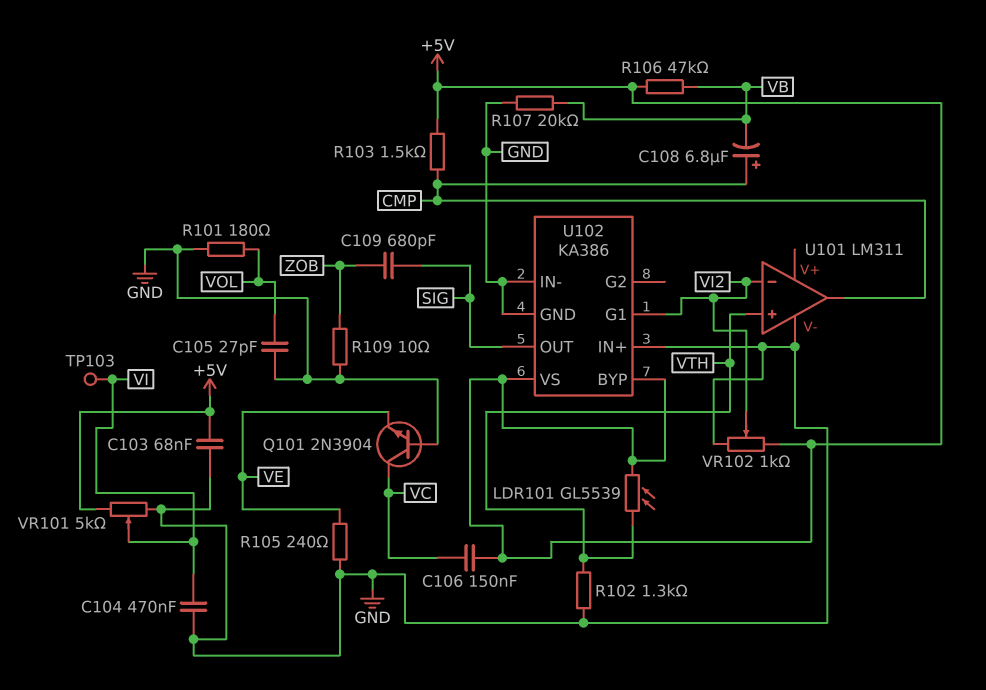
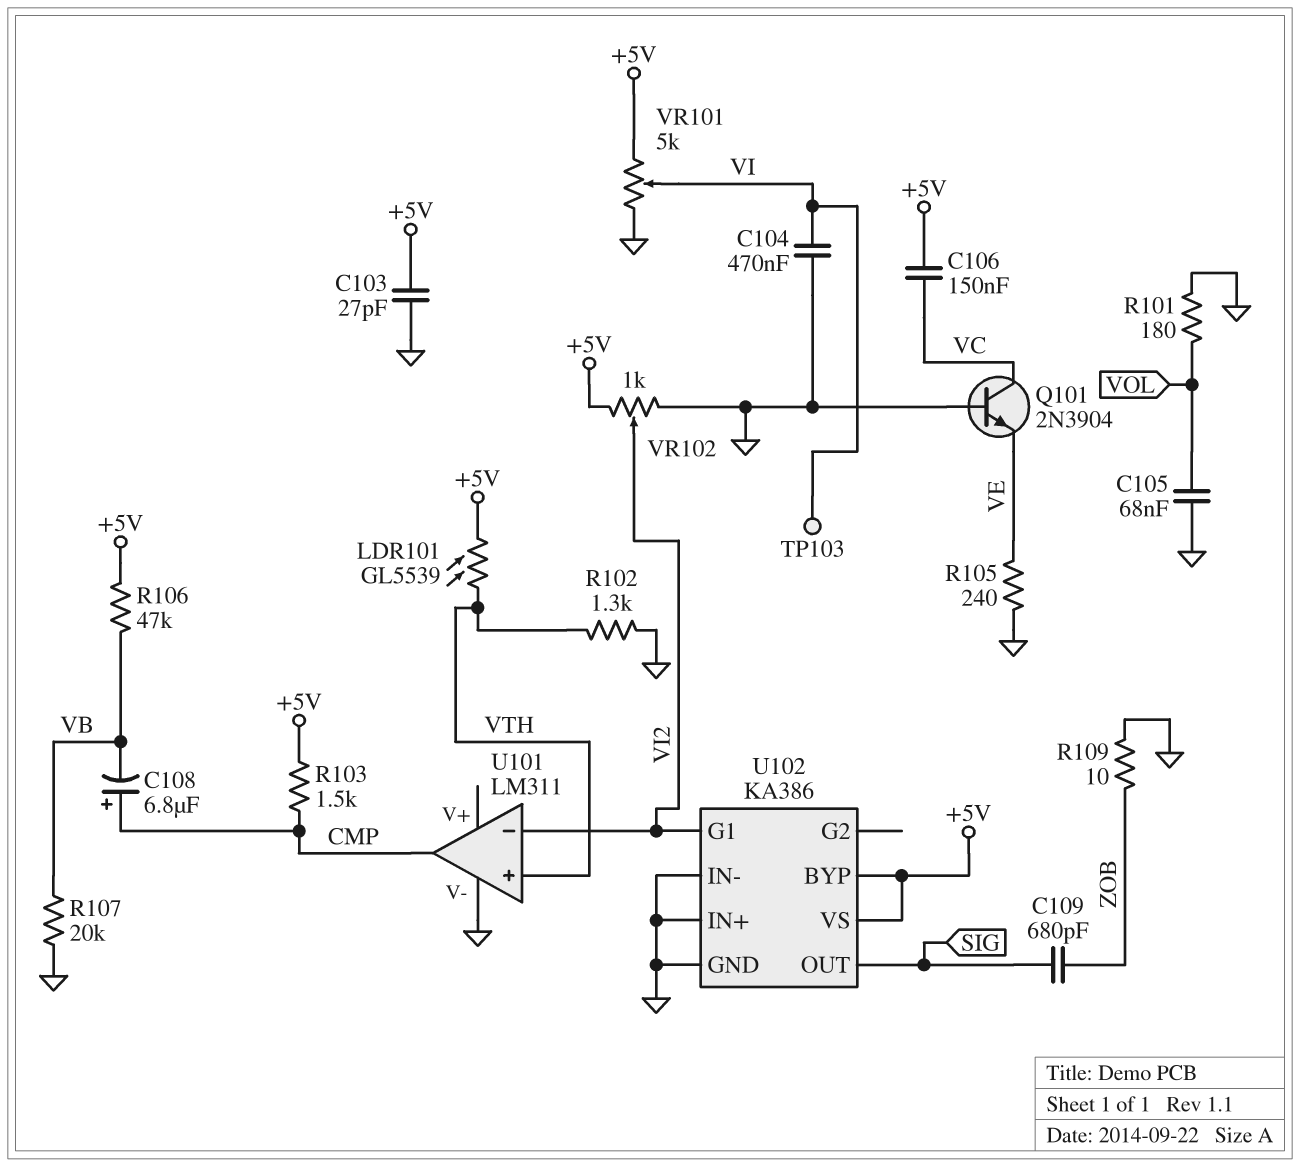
C103: 68nF (+5V, GND) -> 27pF (+5V, GND)
C105: 27pF (GND, VOL) -> 68nF (GND, VOL)

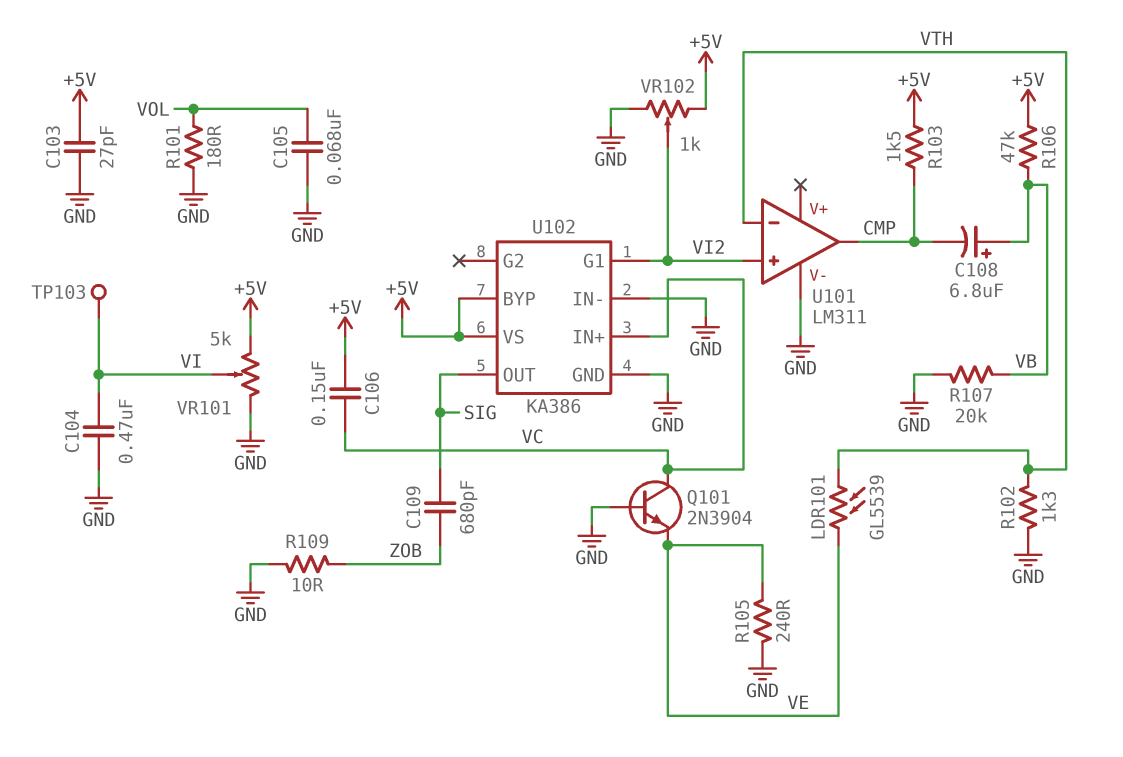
C108: 6.8uF (plus CMP, minus VB) -> 6.8uF (plus VB, minus CMP)
LDR101: GL5539 (+5V, VTH) -> GL5539 (VE, VTH)
U101 pin in+: VTH -> VI2
U101 pin in-: VI2 -> VTH
U102 pin IN+: GND -> VC

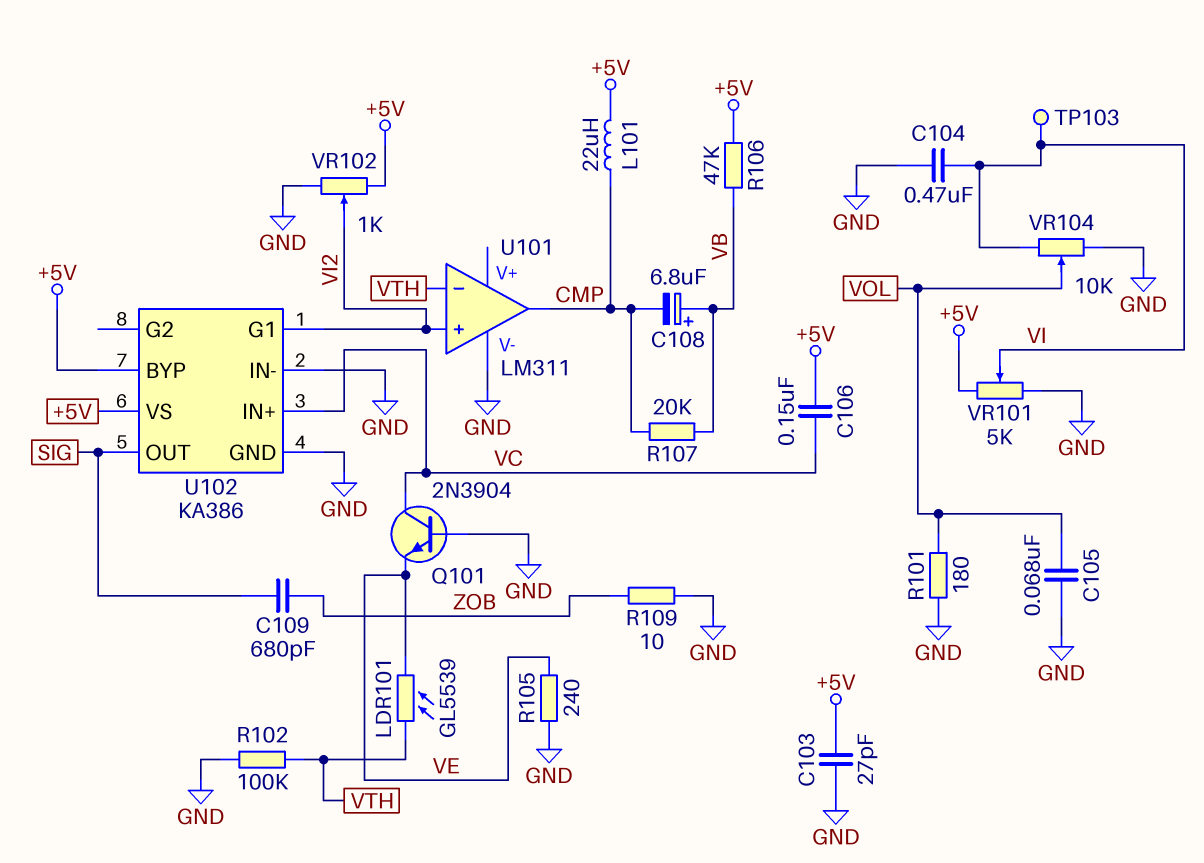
L101: none -> 22uH (+5V, CMP)
R102: 1.3k (GND, VTH) -> 100k (GND, VTH)
R103: 1.5k (+5V, CMP) -> none
R107: 20k (GND, VB) -> 20k (CMP, VB)
VR104: none -> 10k (GND, VI, wiper VOL)

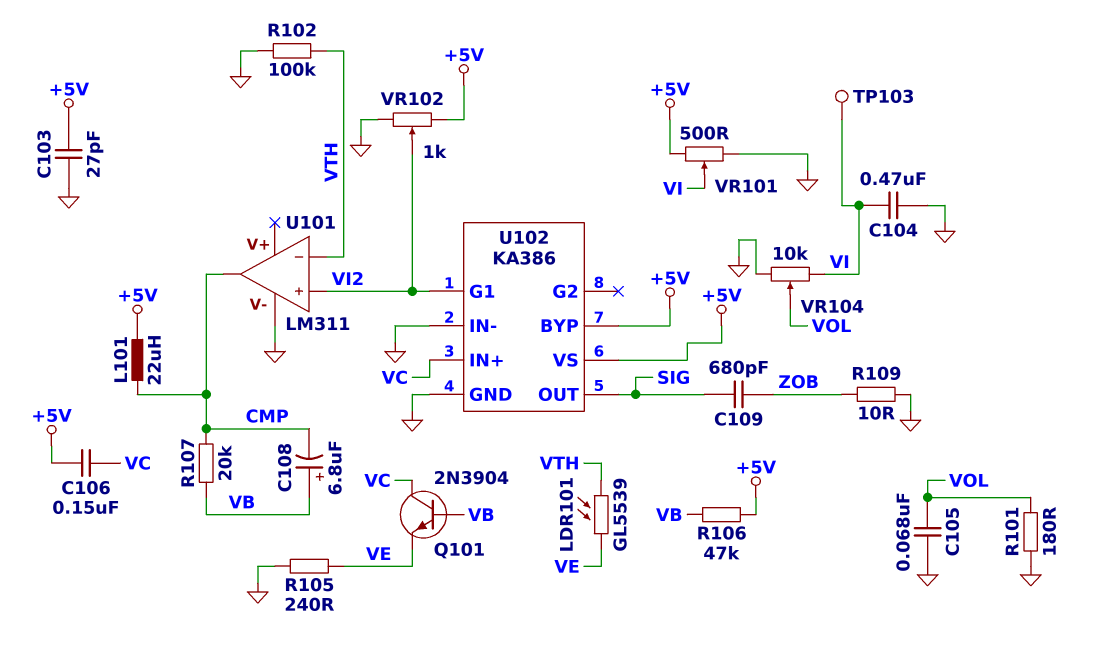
Q101: NPN 2N3904 (B GND, C VC, E VE) -> NPN 2N3904 (B VB, C VC, E VE)
VR101: 5k (+5V, GND, wiper VI) -> 500 (+5V, GND, wiper VI)

